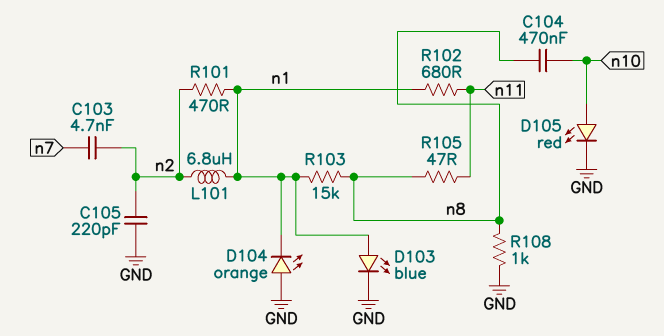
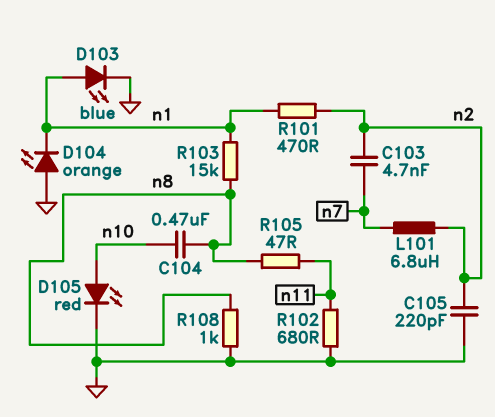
L101: 6.8uH (n1, n2) -> 6.8uH (n2, n7)
R102: 680 (n1, n11) -> 680 (GND, n11)

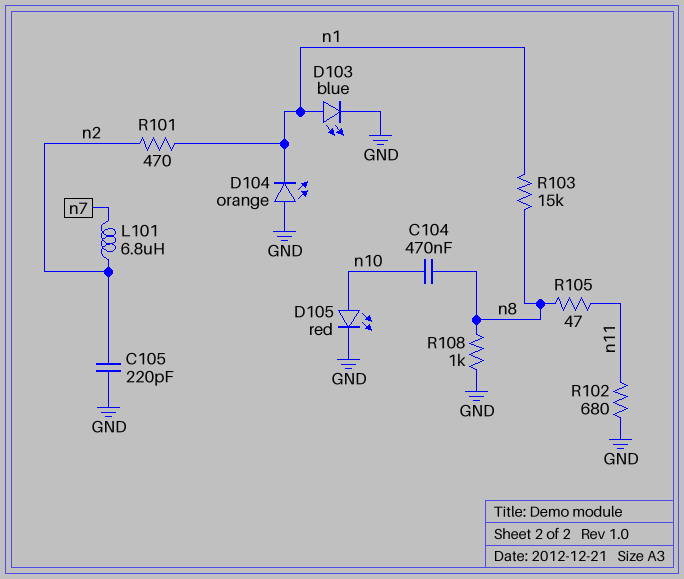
C103: 4.7nF (n2, n7) -> none

